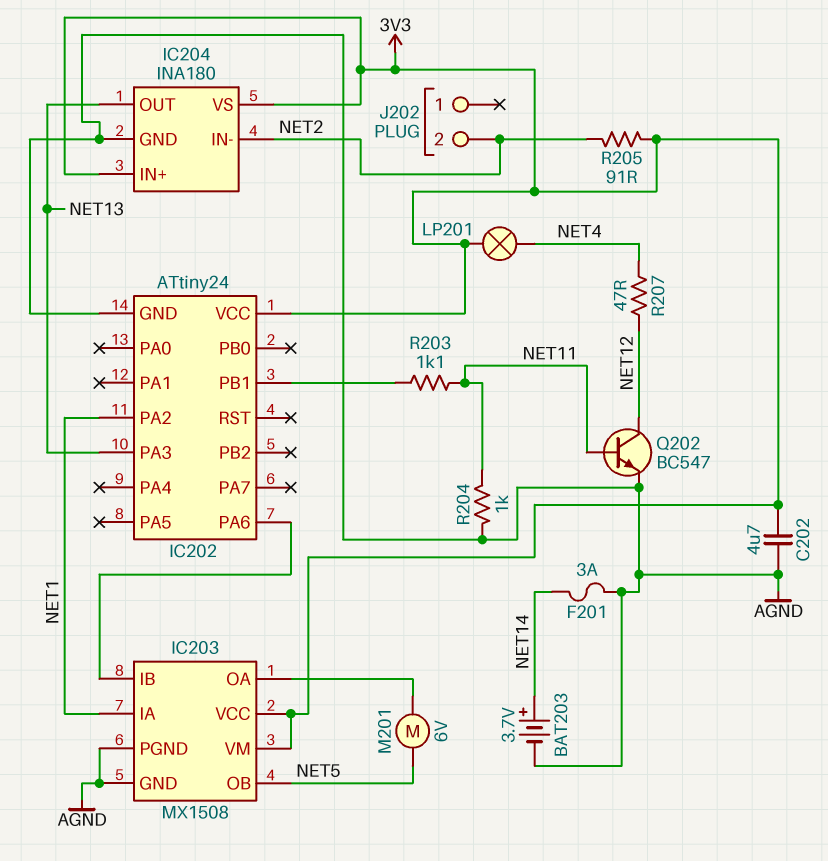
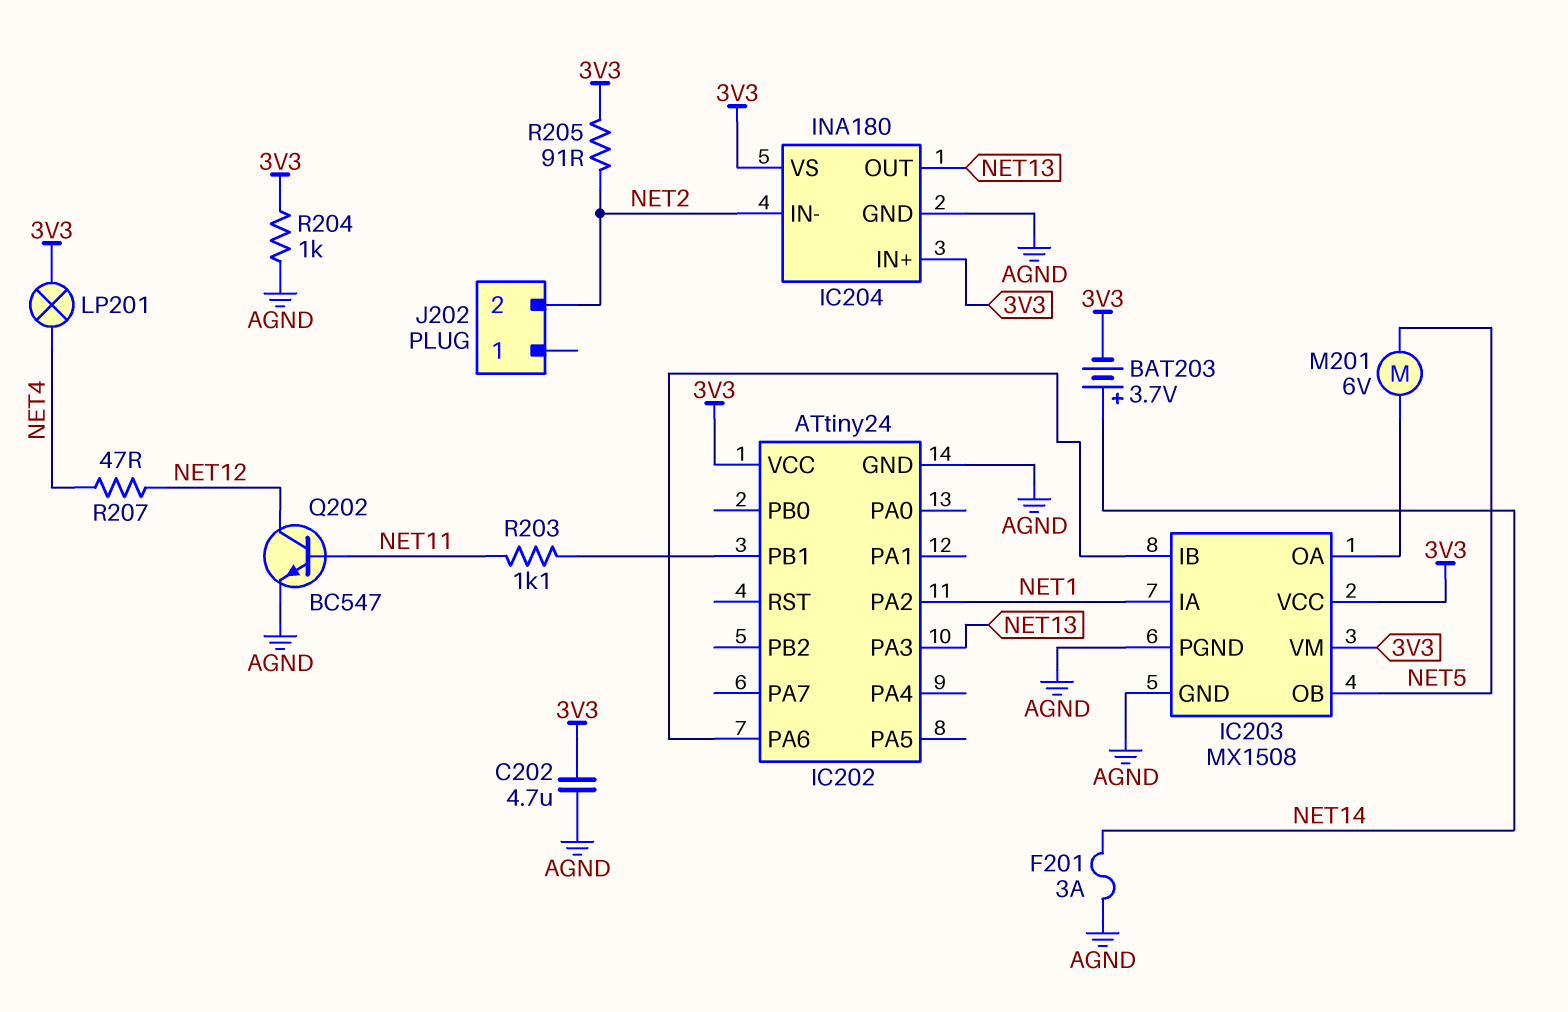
BAT203: 3.7V (plus NET14, minus AGND) -> 3.7V (plus NET14, minus 3V3)
R204: 1k (AGND, NET11) -> 1k (3V3, AGND)

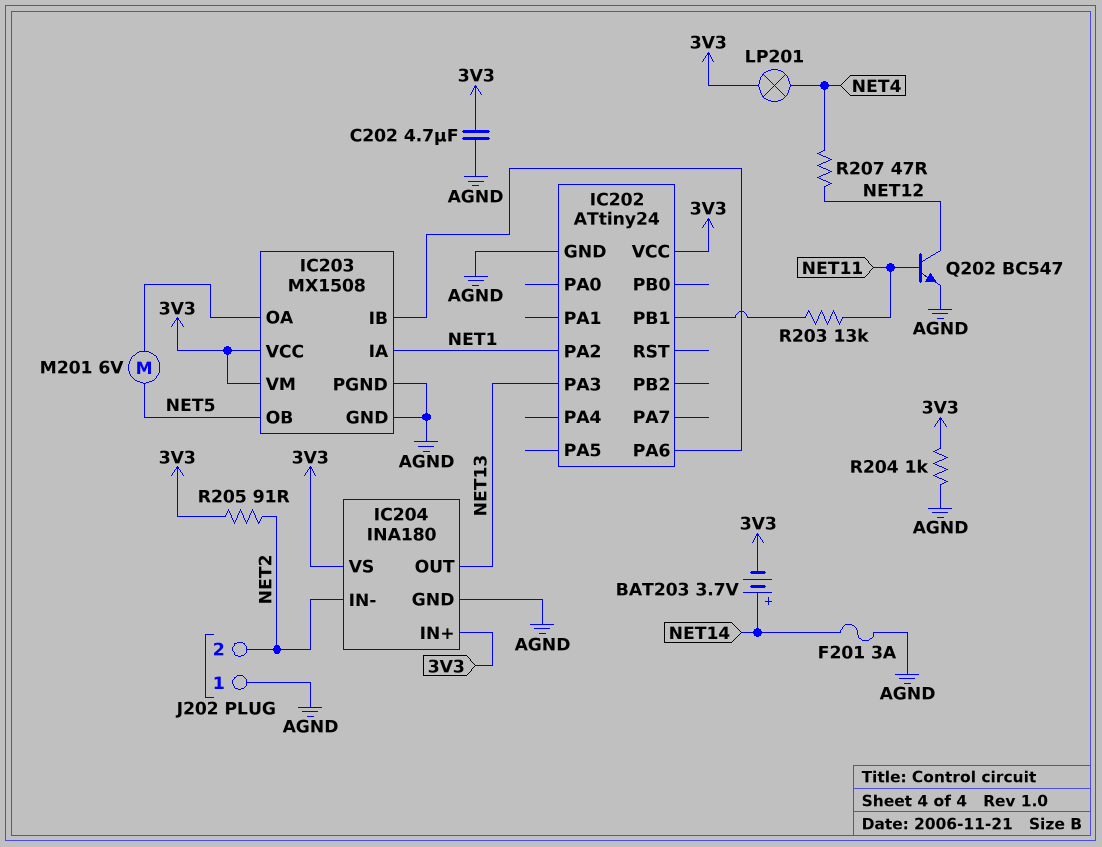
J202 pin 1: none -> AGND
R203: 1.1k (IC202/PB1, NET11) -> 13k (IC202/PB1, NET11)

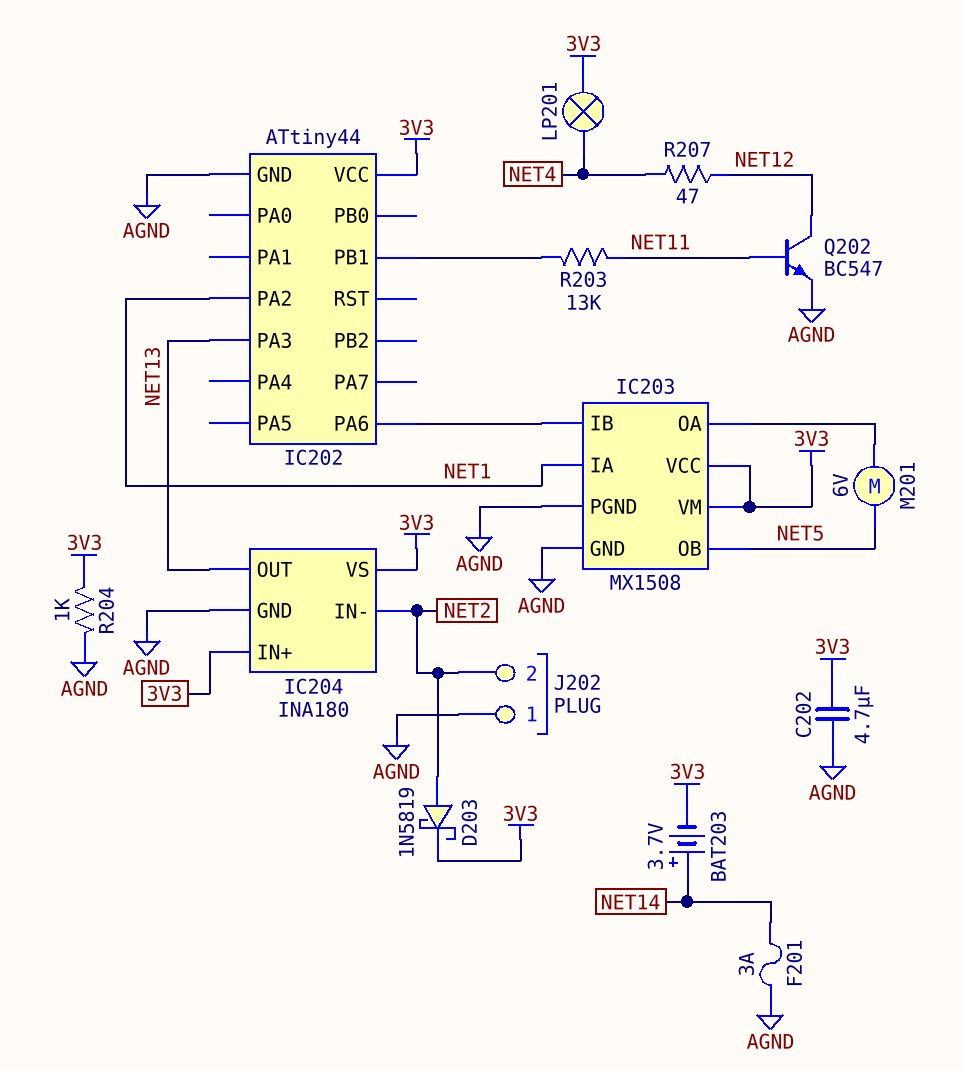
D203: none -> schottky 1N5819 (A NET2, K 3V3)
IC202: ATtiny24 -> ATtiny44
R205: 91 (3V3, NET2) -> none

